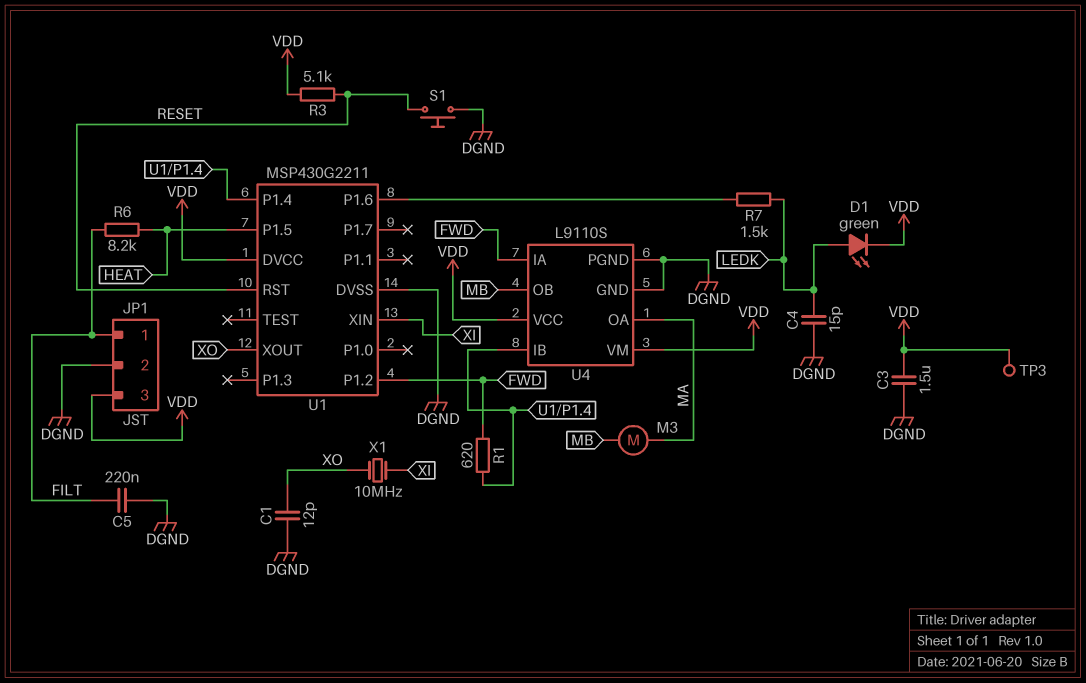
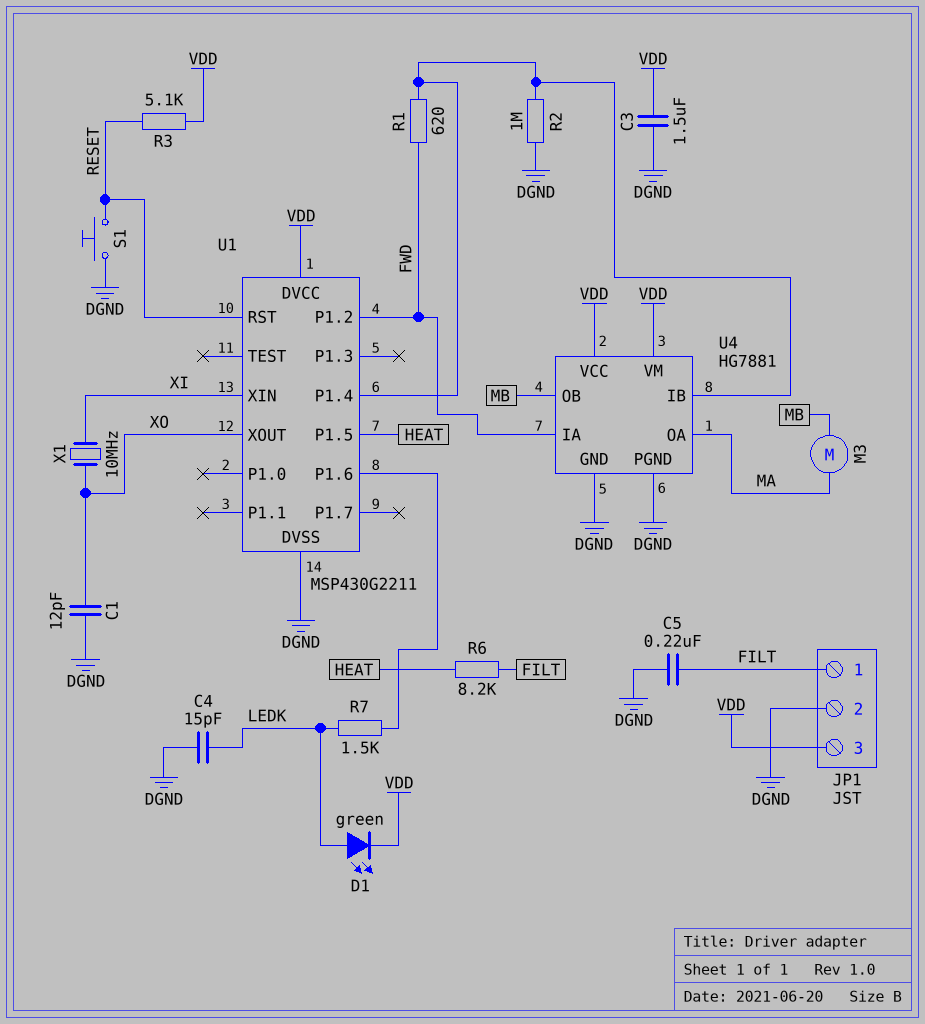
R2: none -> 1M (DGND, U1/P1.4)
TP3: test point (VDD) -> none
U4: L9110S -> HG7881

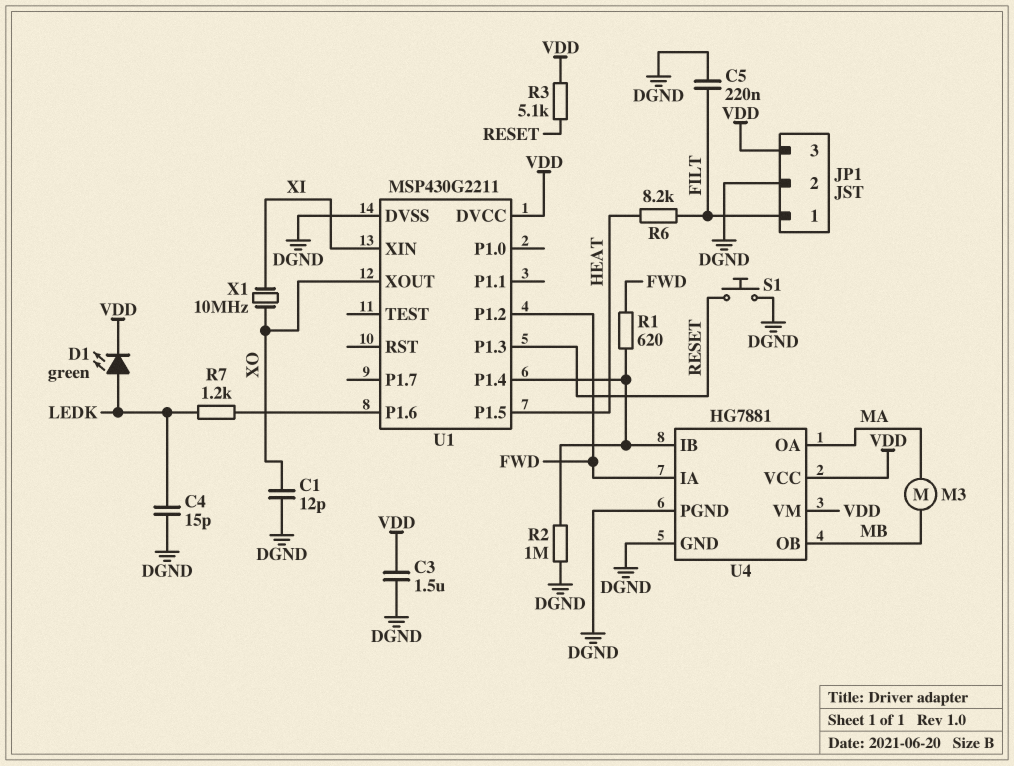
R7: 1.5k (LEDK, U1/P1.6) -> 1.2k (LEDK, U1/P1.6)
U1 pin P1.3: none -> RESET
U1 pin RST: RESET -> none

